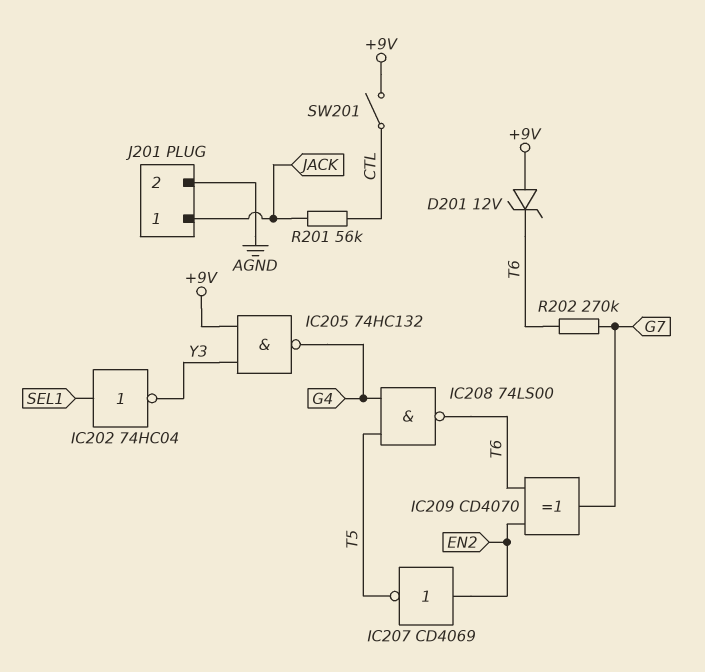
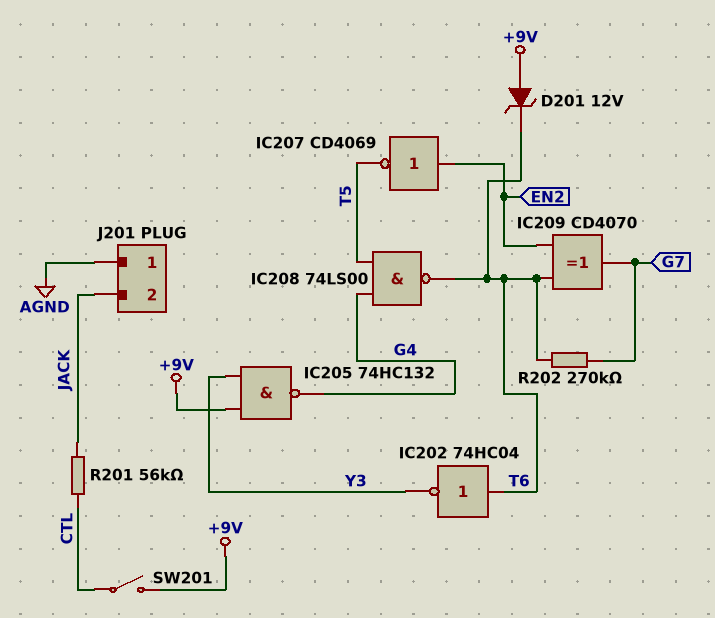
IC202: NOT 74HC04 (in SEL1, out Y3) -> NOT 74HC04 (in T6, out Y3)
J201 pin 1: JACK -> AGND
J201 pin 2: AGND -> JACK

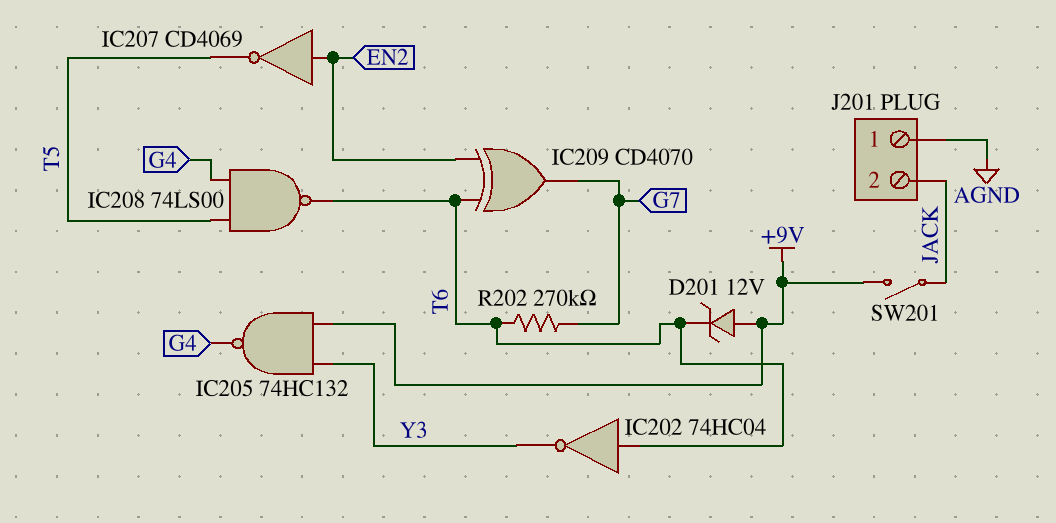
R201: 56k (CTL, JACK) -> none
SW201: switch (+9V, CTL) -> switch (+9V, JACK)

